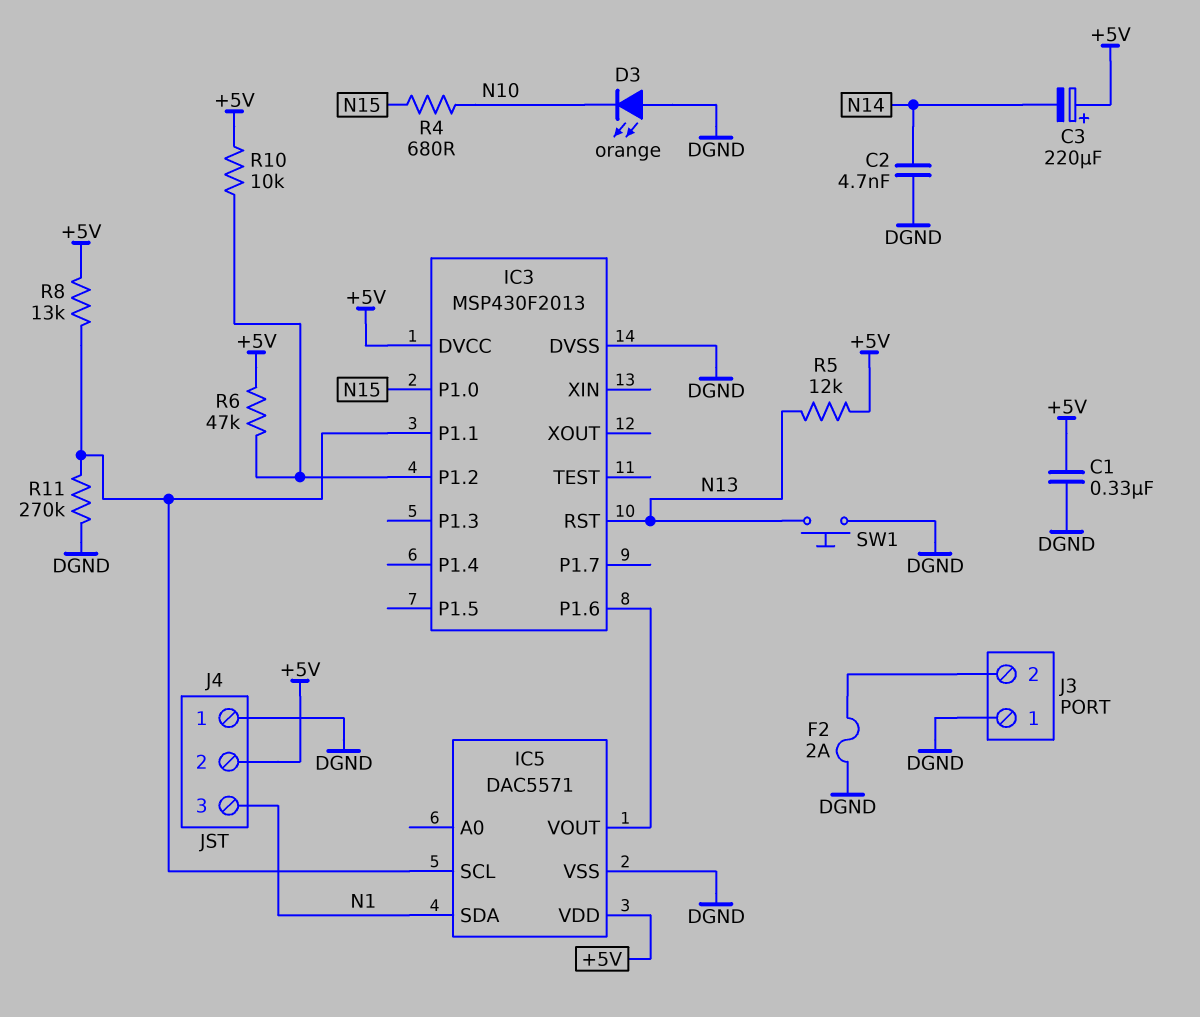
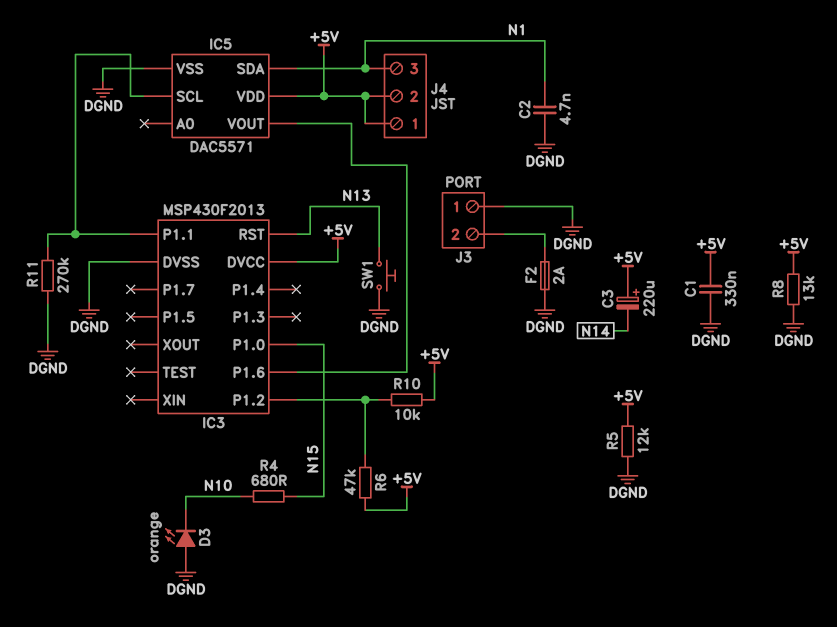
C2: 4.7nF (DGND, N14) -> 4.7nF (DGND, N1)
J4 pin 1: DGND -> +5V
R5: 12k (+5V, N13) -> 12k (+5V, DGND)
R8: 13k (+5V, IC3/P1.1) -> 13k (+5V, DGND)

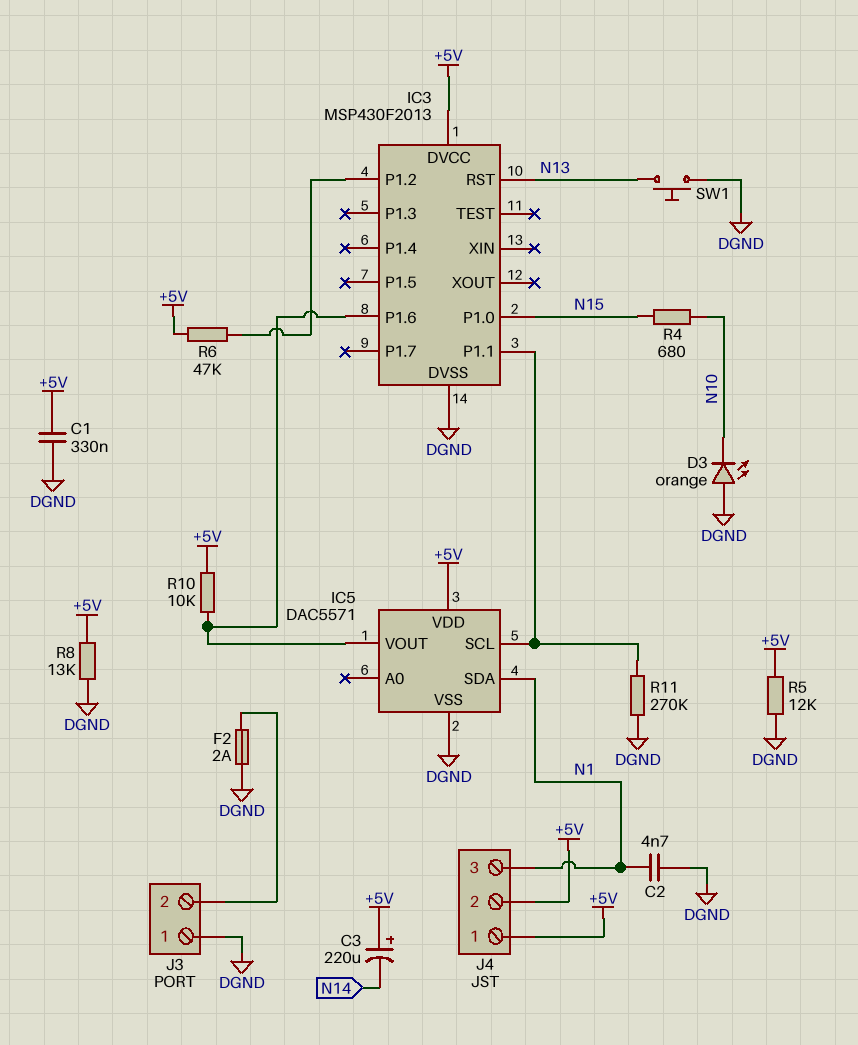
R10: 10k (+5V, IC3/P1.2) -> 10k (+5V, IC3/P1.6)

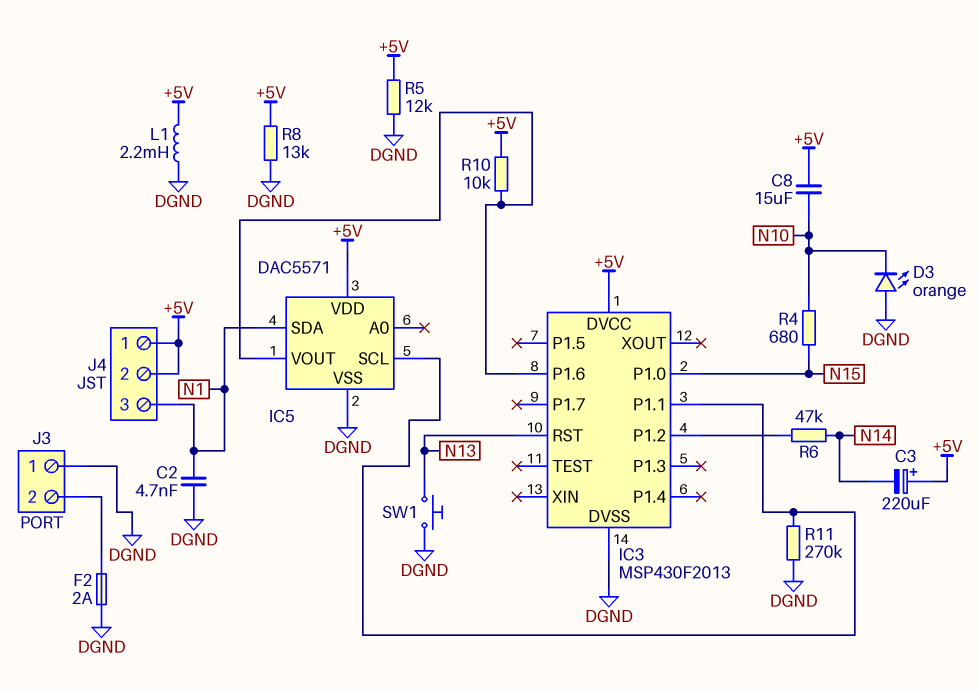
C1: 330nF (+5V, DGND) -> none
C8: none -> 15uF (+5V, N10)
L1: none -> 2.2mH (+5V, DGND)
R6: 47k (+5V, IC3/P1.2) -> 47k (IC3/P1.2, N14)

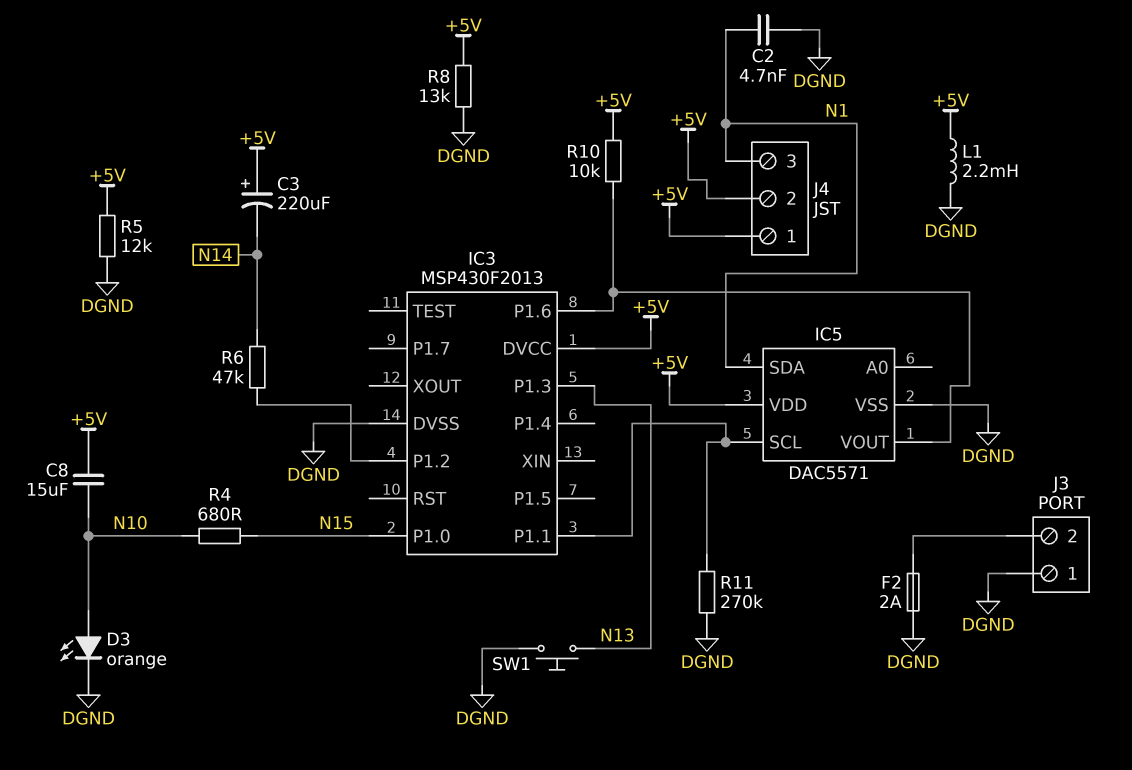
D3: LED orange (A DGND, K N10) -> LED orange (A N10, K DGND)
IC3 pin P1.3: none -> N13
IC3 pin RST: N13 -> none

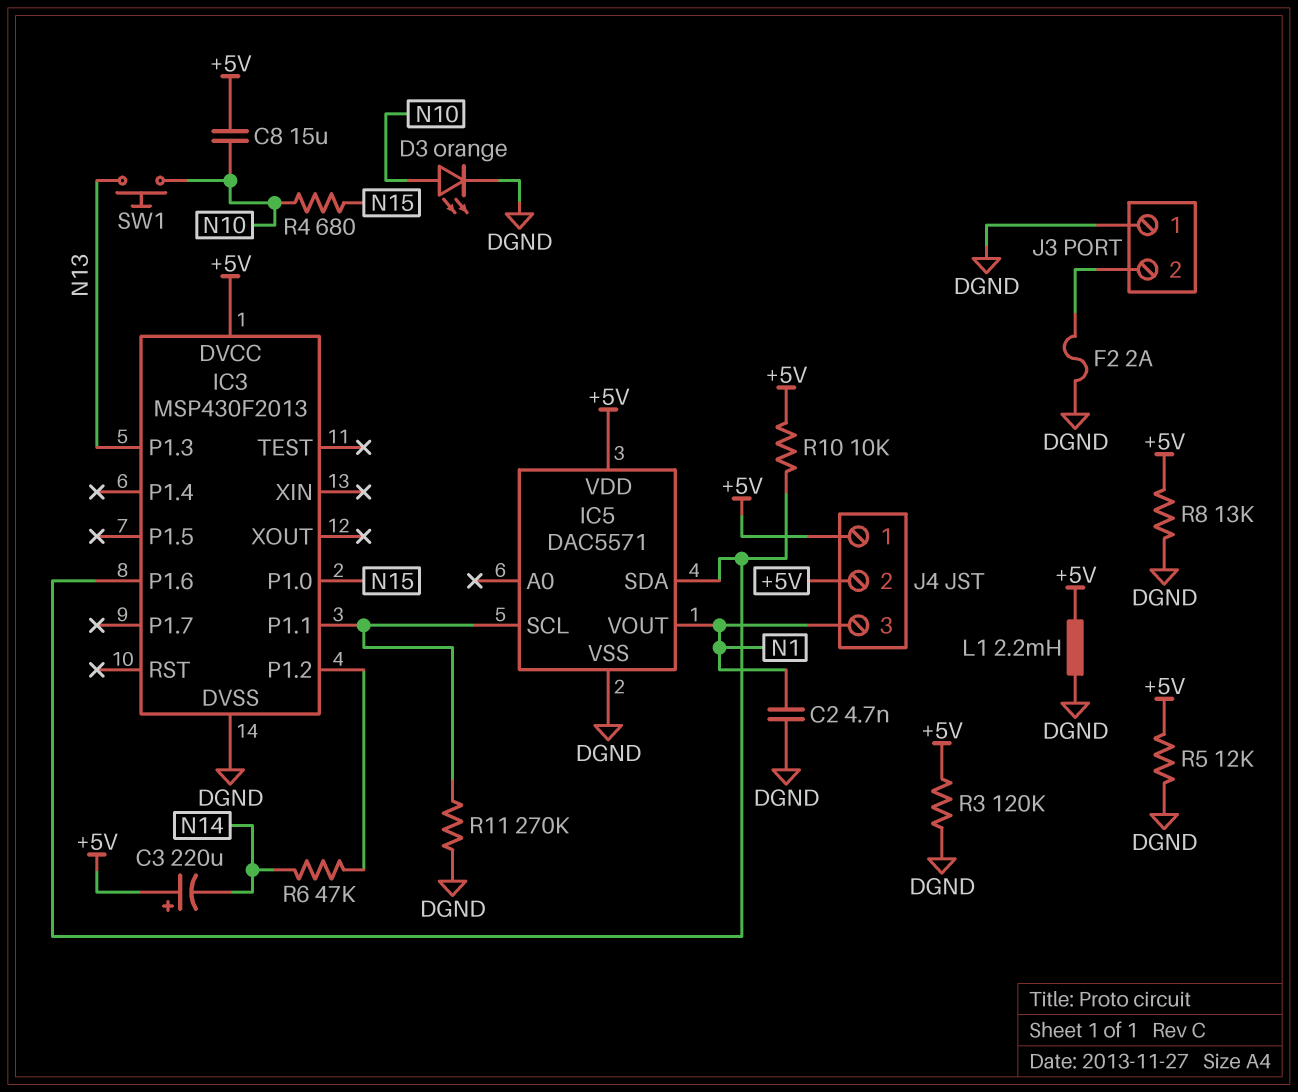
IC5 pin SDA: N1 -> IC3/P1.6
IC5 pin VOUT: IC3/P1.6 -> N1
R3: none -> 120k (+5V, DGND)
SW1: button (DGND, N13) -> button (N10, N13)

